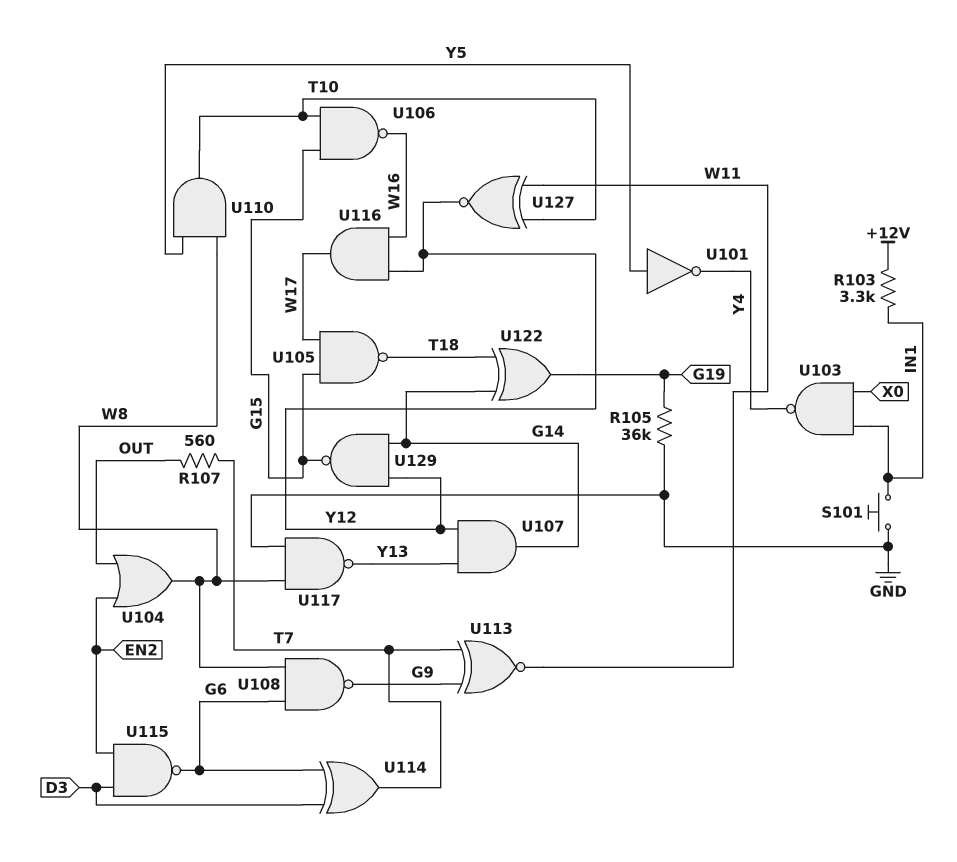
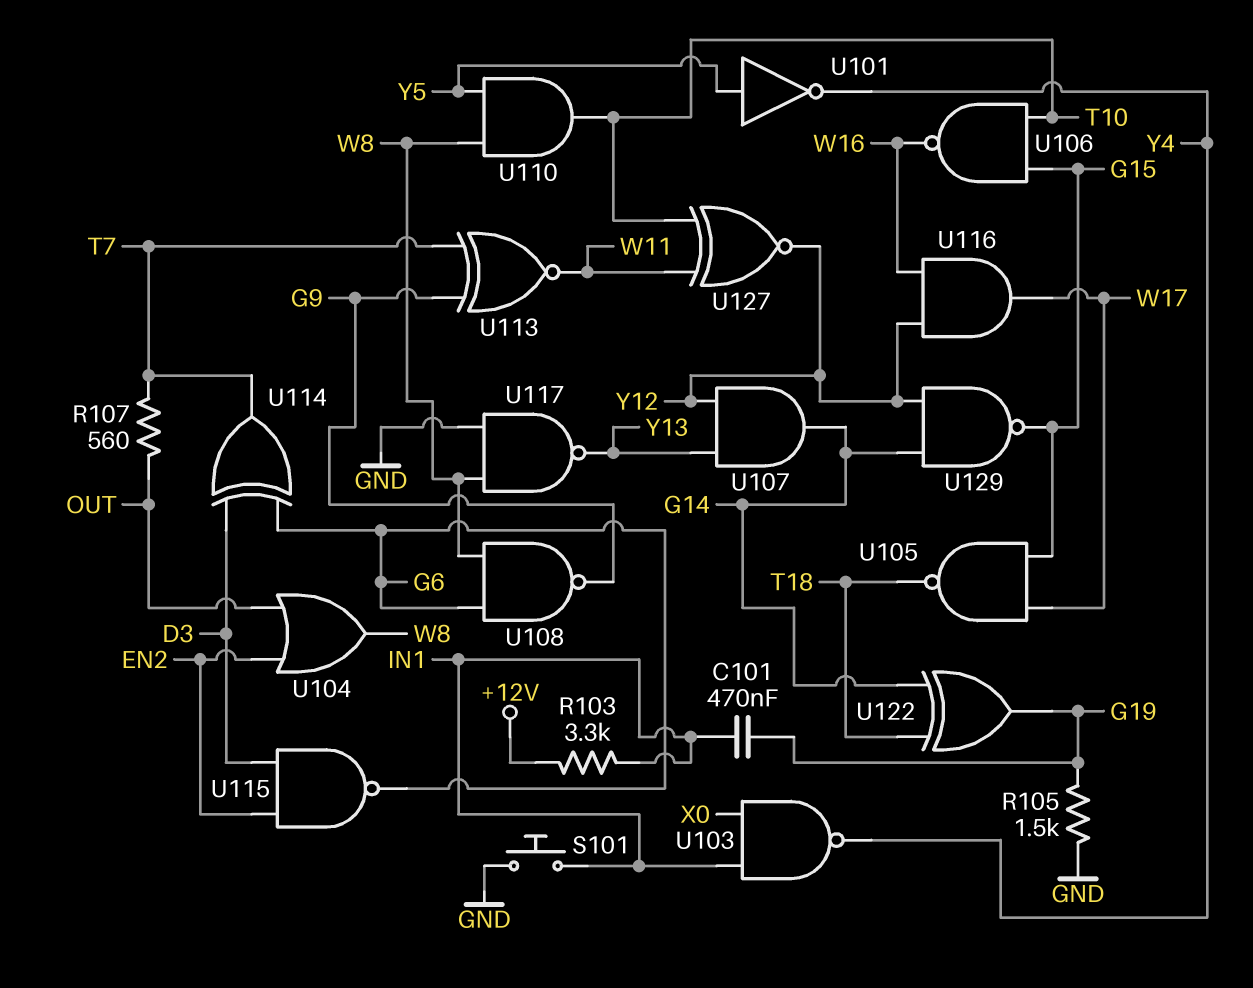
C101: none -> 470nF (G19, IN1)
R105: 36k (G19, GND) -> 1.5k (G19, GND)

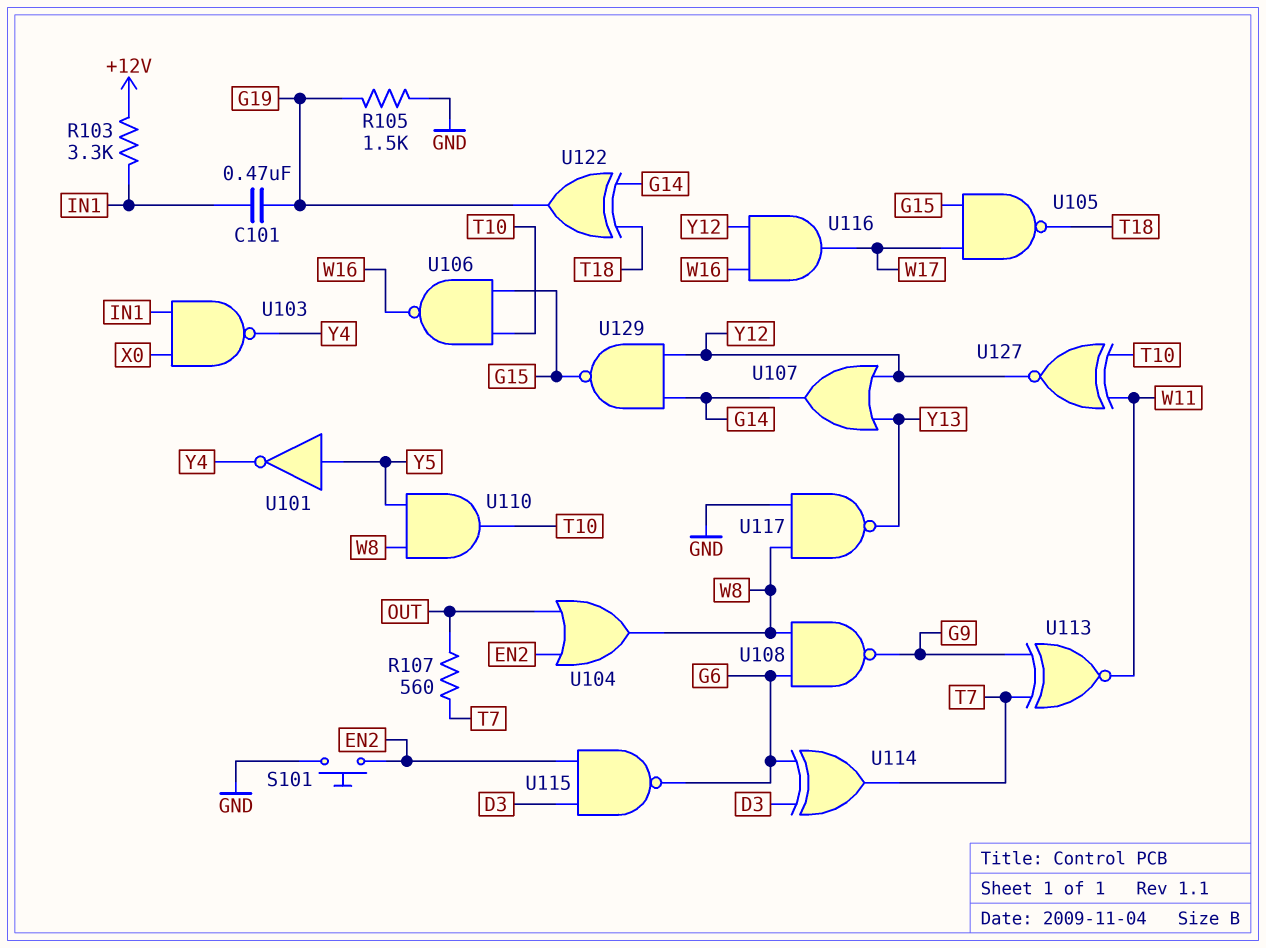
S101: button (GND, IN1) -> button (EN2, GND)
U107: AND (in Y12, in Y13, out G14) -> OR (in Y12, in Y13, out G14)

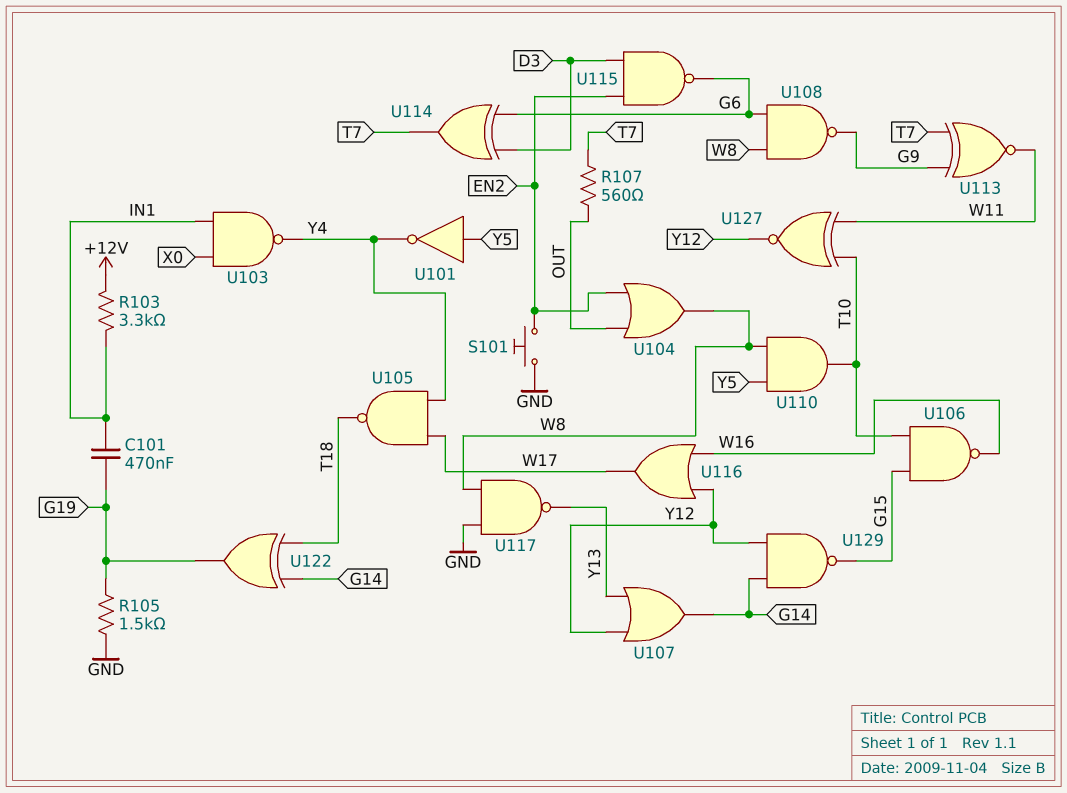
U105: NAND (in G15, in W17, out T18) -> NAND (in W17, in Y4, out T18)
U116: AND (in W16, in Y12, out W17) -> OR (in W16, in Y12, out W17)

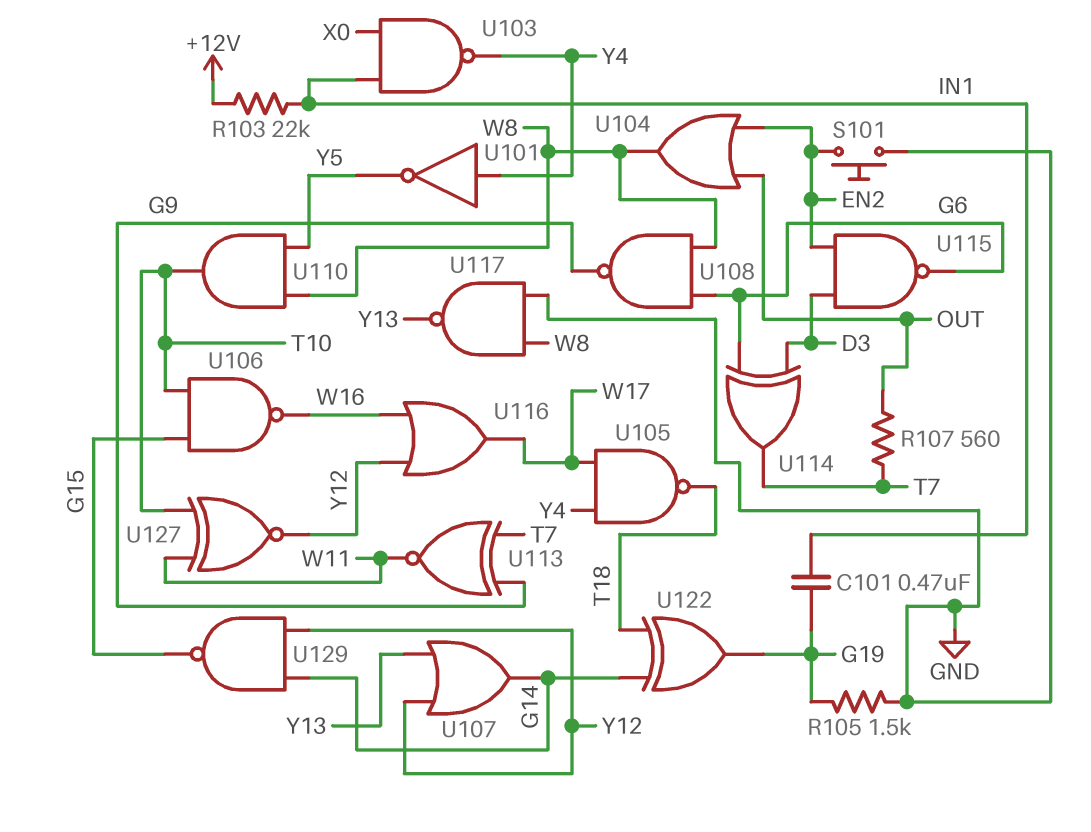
R103: 3.3k (+12V, IN1) -> 22k (+12V, IN1)
U101: NOT (in Y5, out Y4) -> NOT (in Y4, out Y5)

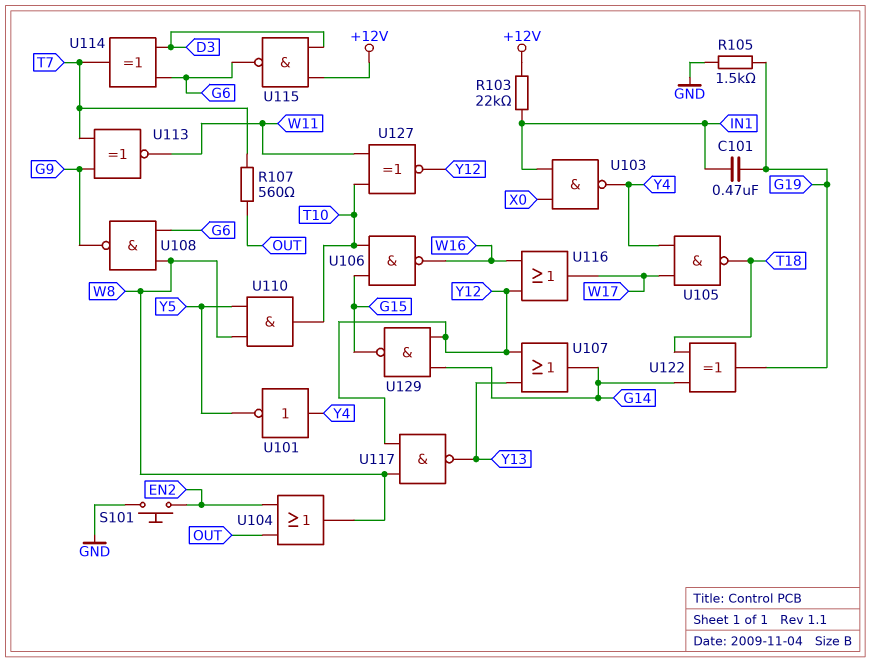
U115: NAND (in D3, in EN2, out G6) -> NAND (in +12V, in D3, out G6)
U117: NAND (in GND, in W8, out Y13) -> NAND (in W8, in Y12, out Y13)

